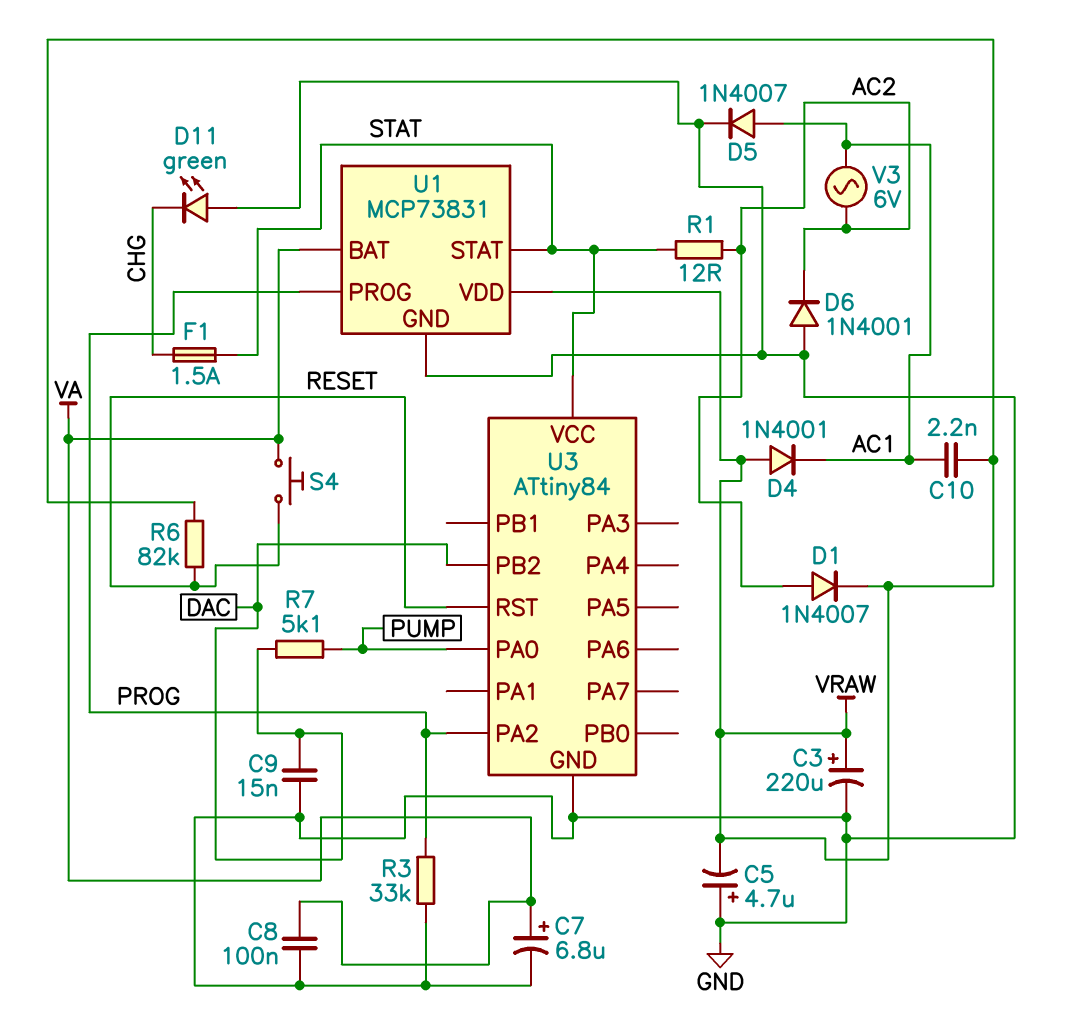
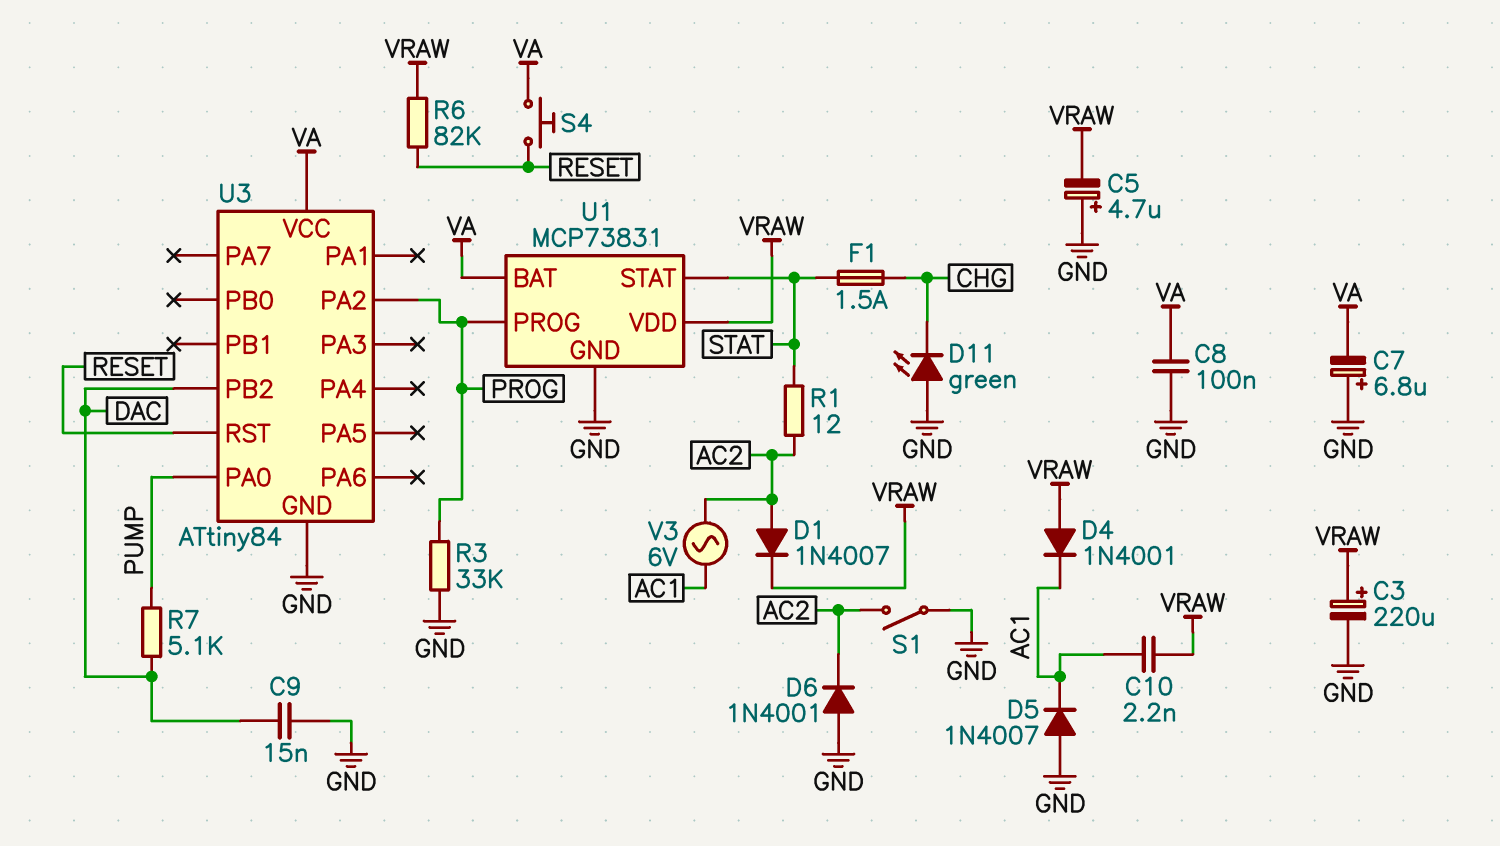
C7: 6.8uF (plus VA, minus GND) -> 6.8uF (plus GND, minus VA)
D5: diode 1N4007 (A AC1, K GND) -> diode 1N4007 (A GND, K AC1)
S1: none -> switch (AC2, GND)
U3 pin VCC: STAT -> VA

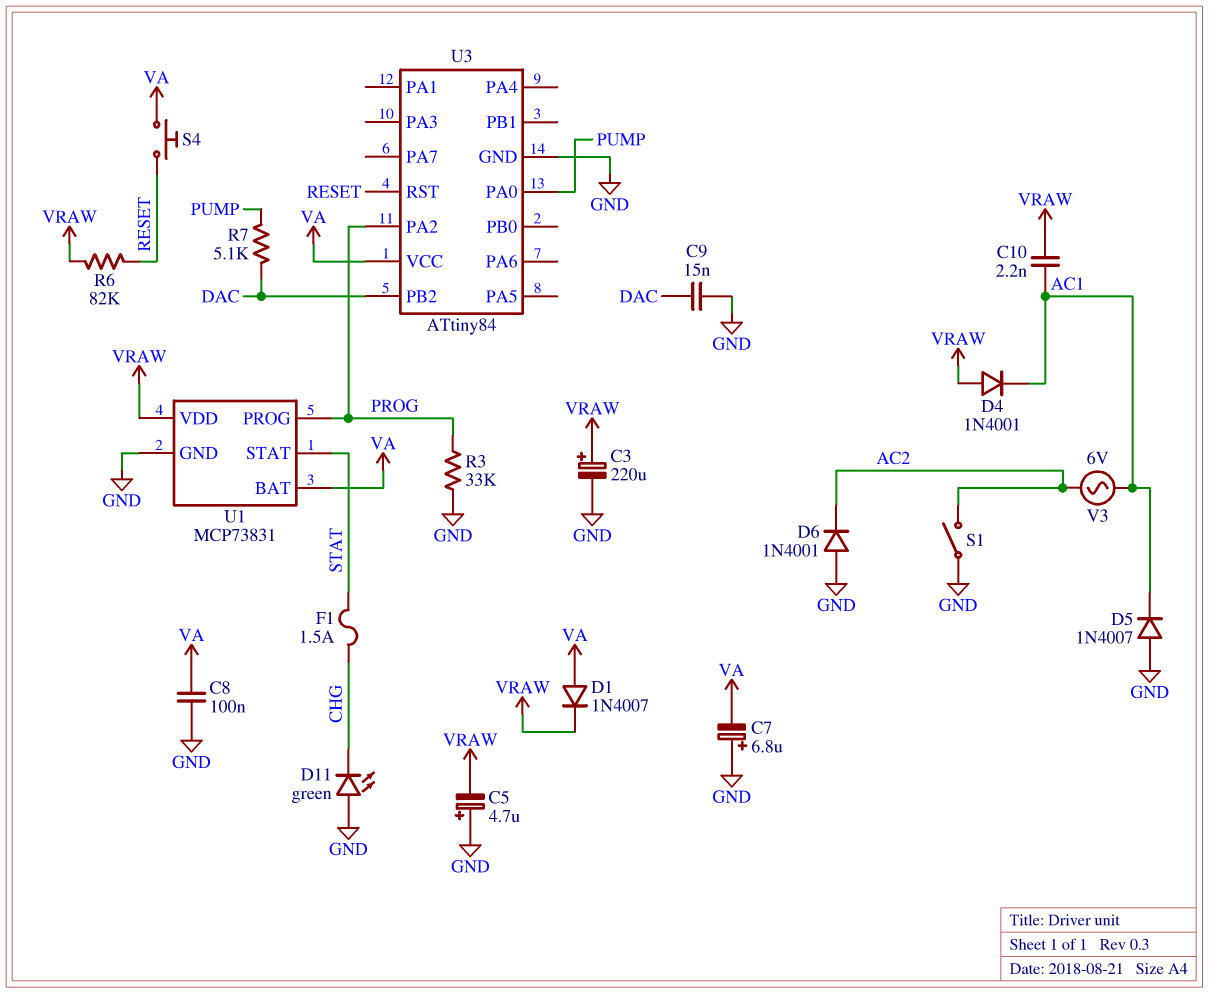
D1: diode 1N4007 (A AC2, K VRAW) -> diode 1N4007 (A VA, K VRAW)
R1: 12 (AC2, STAT) -> none

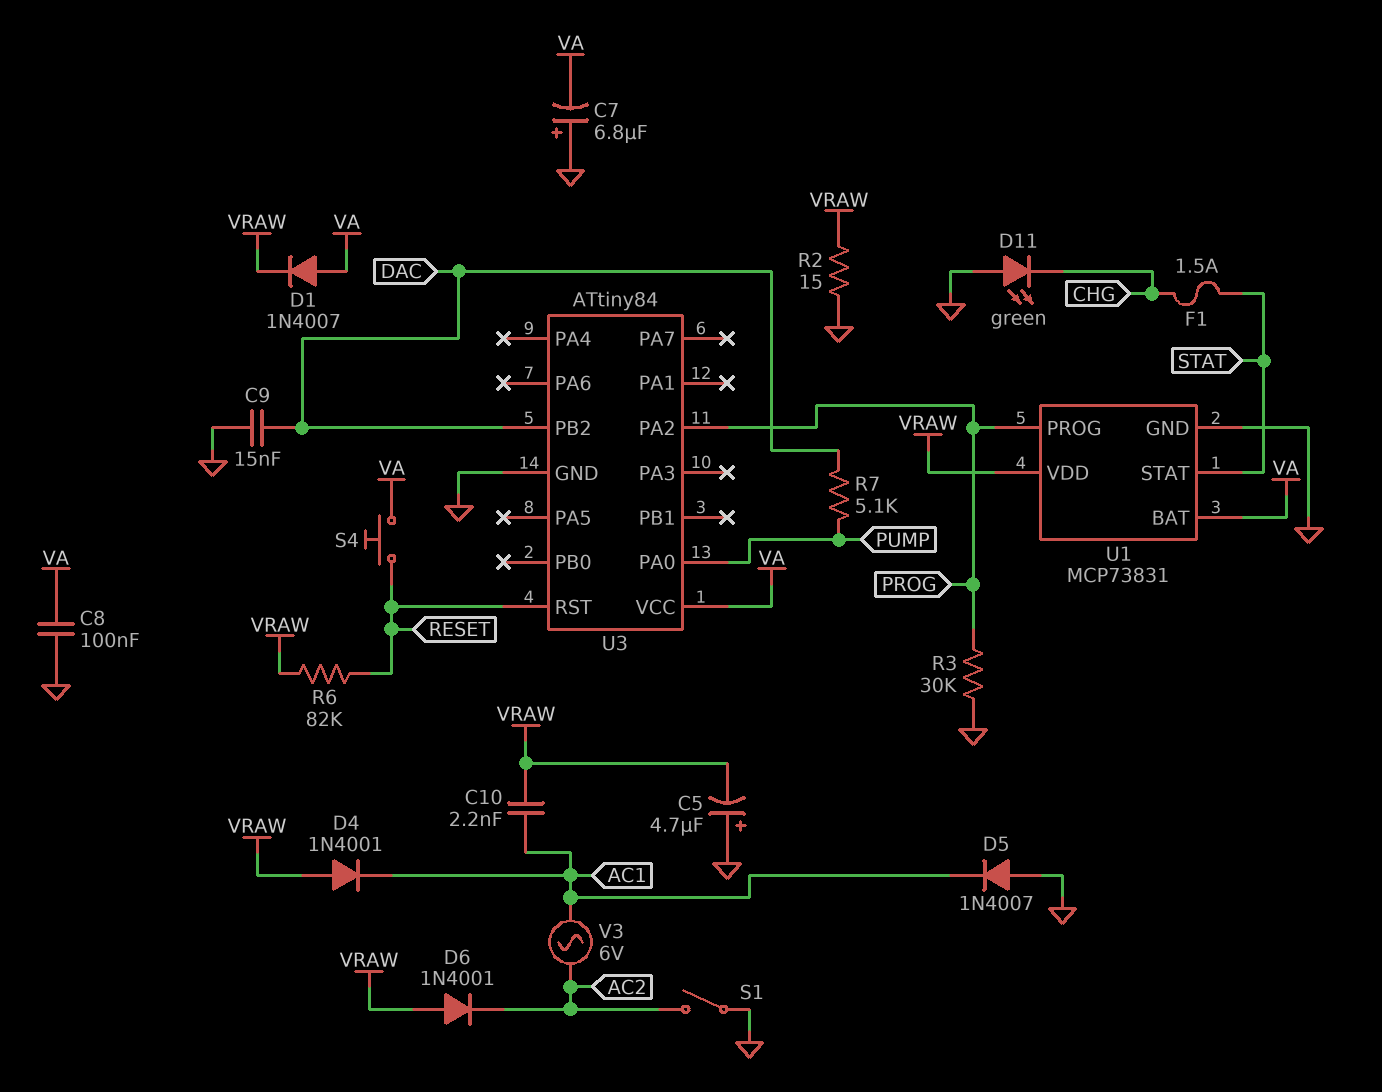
C3: 220uF (plus VRAW, minus GND) -> none
D6: diode 1N4001 (A GND, K AC2) -> diode 1N4001 (A VRAW, K AC2)
R2: none -> 15 (GND, VRAW)
R3: 33k (GND, PROG) -> 30k (GND, PROG)

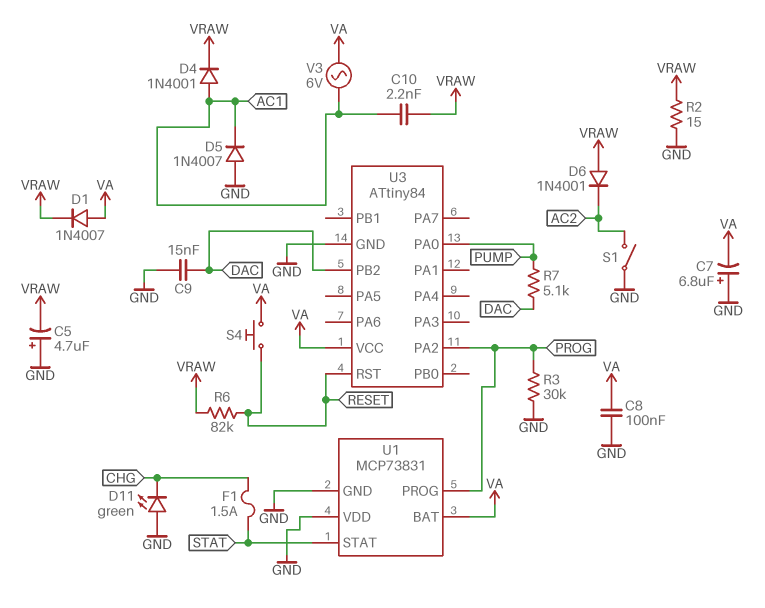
D4: diode 1N4001 (A VRAW, K AC1) -> diode 1N4001 (A AC1, K VRAW)
U1 pin VDD: VRAW -> GND
V3: AC 6V (AC1, AC2) -> AC 6V (AC1, VA)

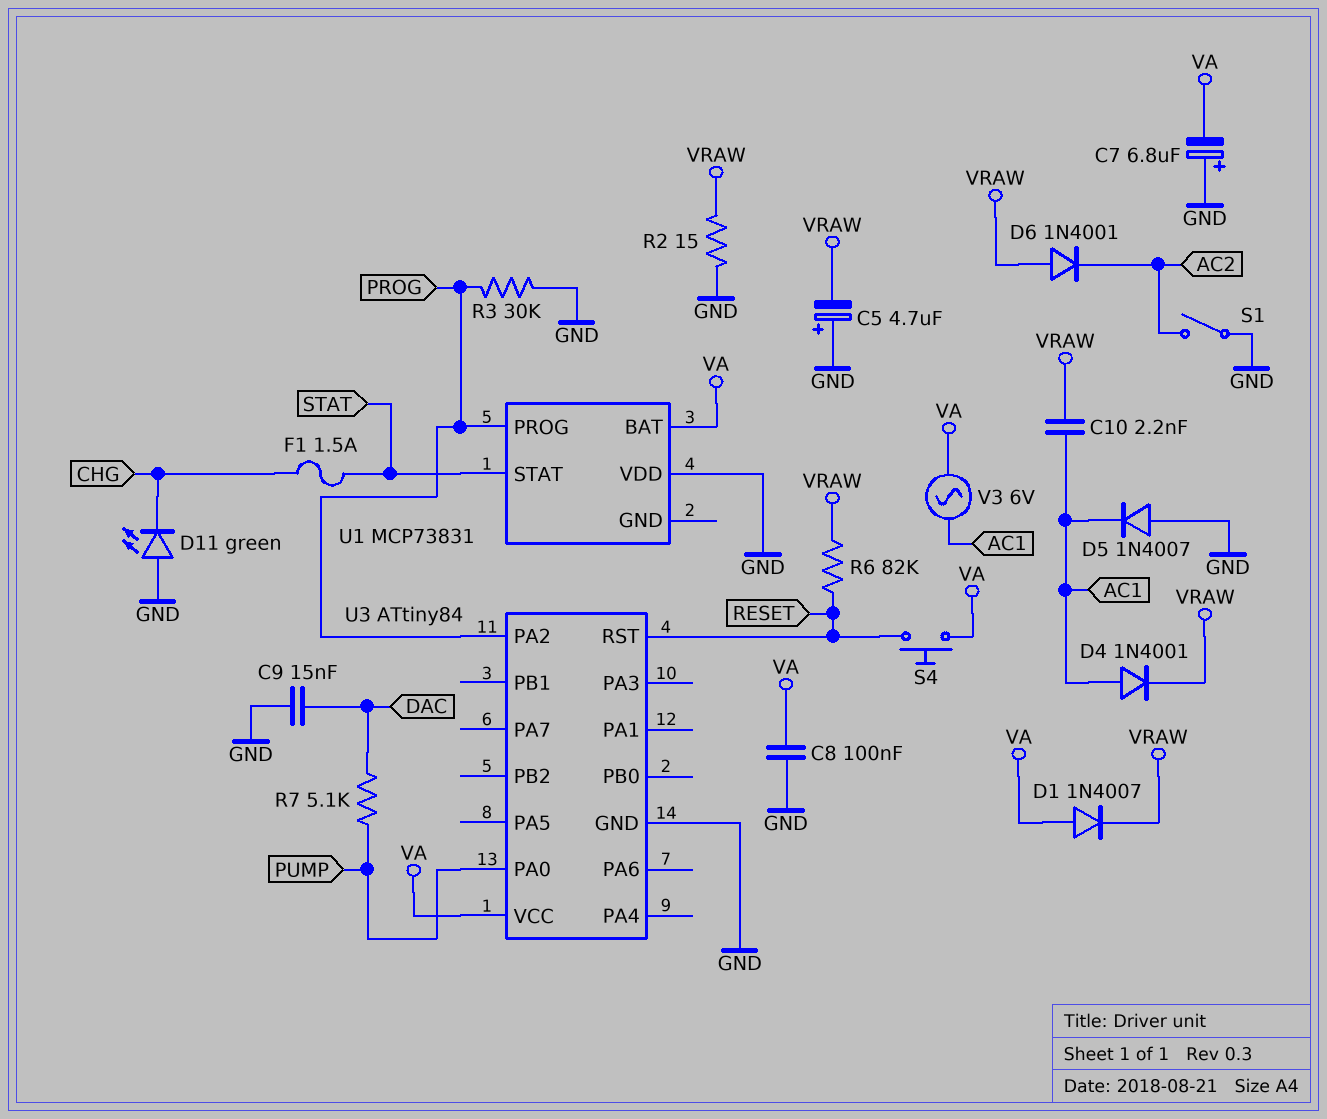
U1 pin GND: GND -> none
U3 pin PB2: DAC -> none

